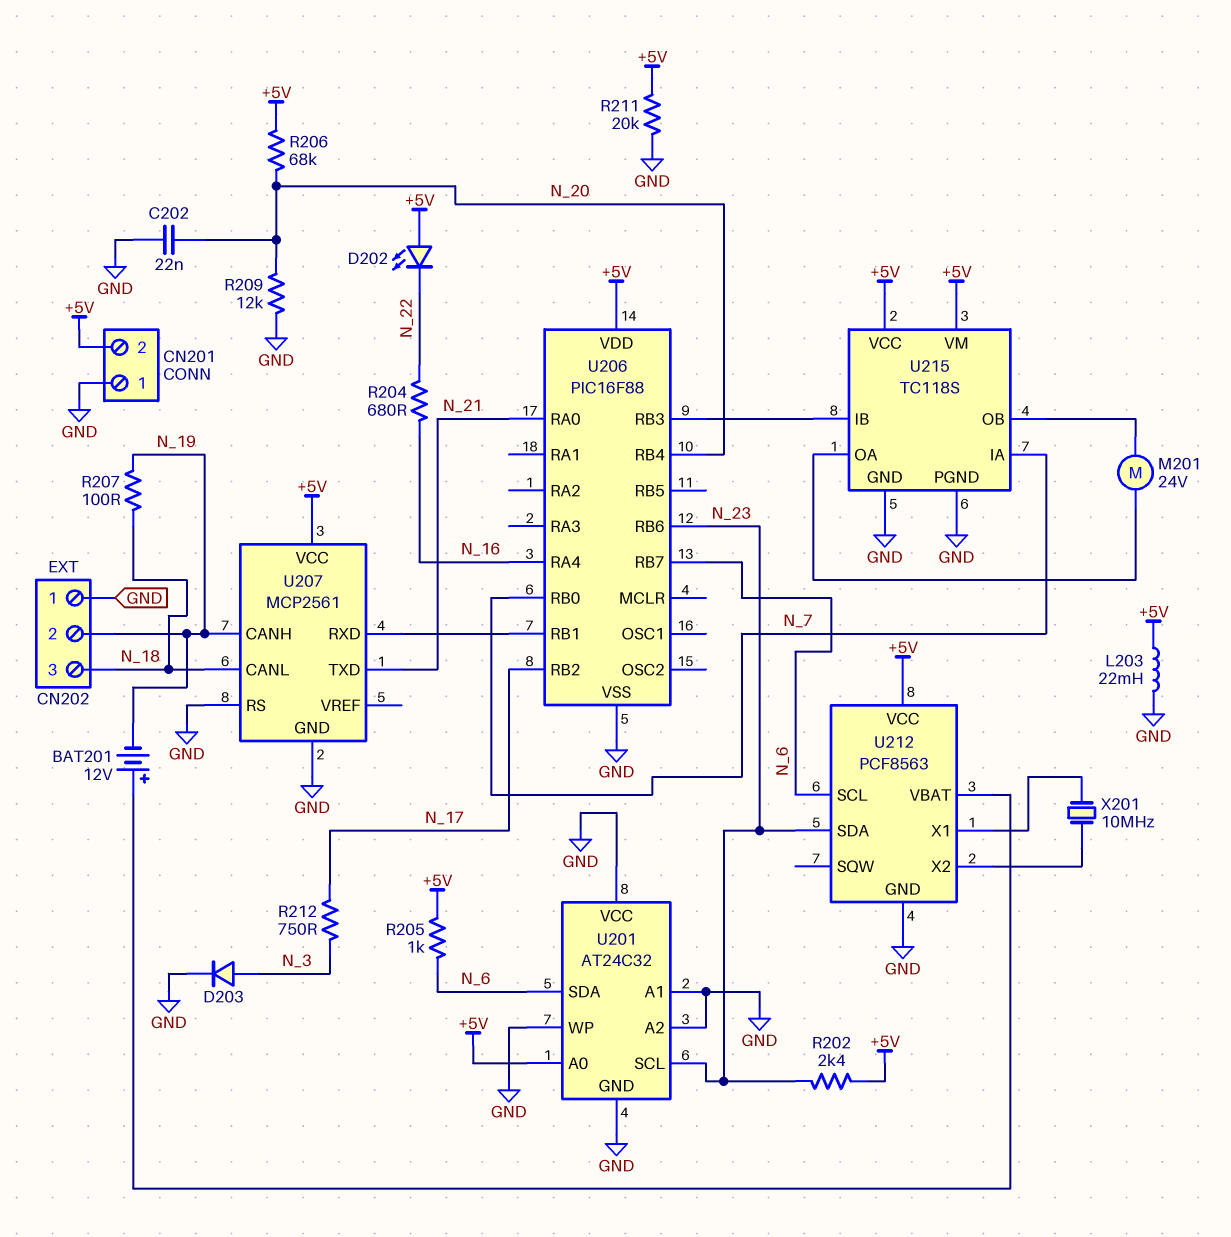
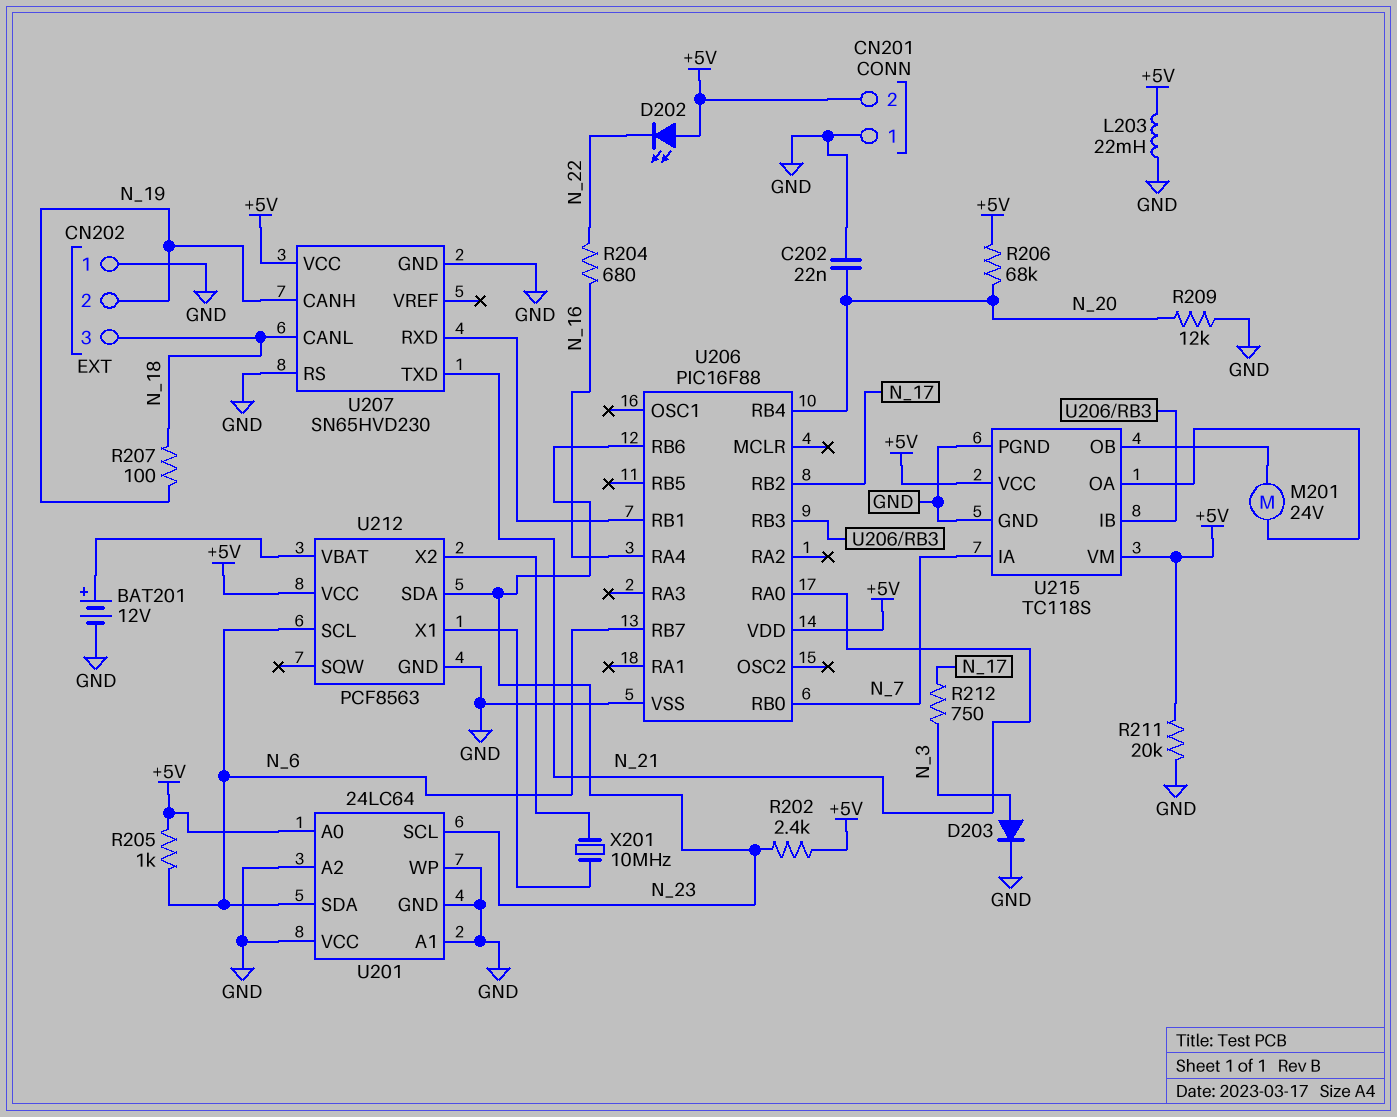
BAT201: 12V (plus U212/VBAT, minus N_19) -> 12V (plus U212/VBAT, minus GND)
U201: AT24C32 -> 24LC64
U207: MCP2561 -> SN65HVD230

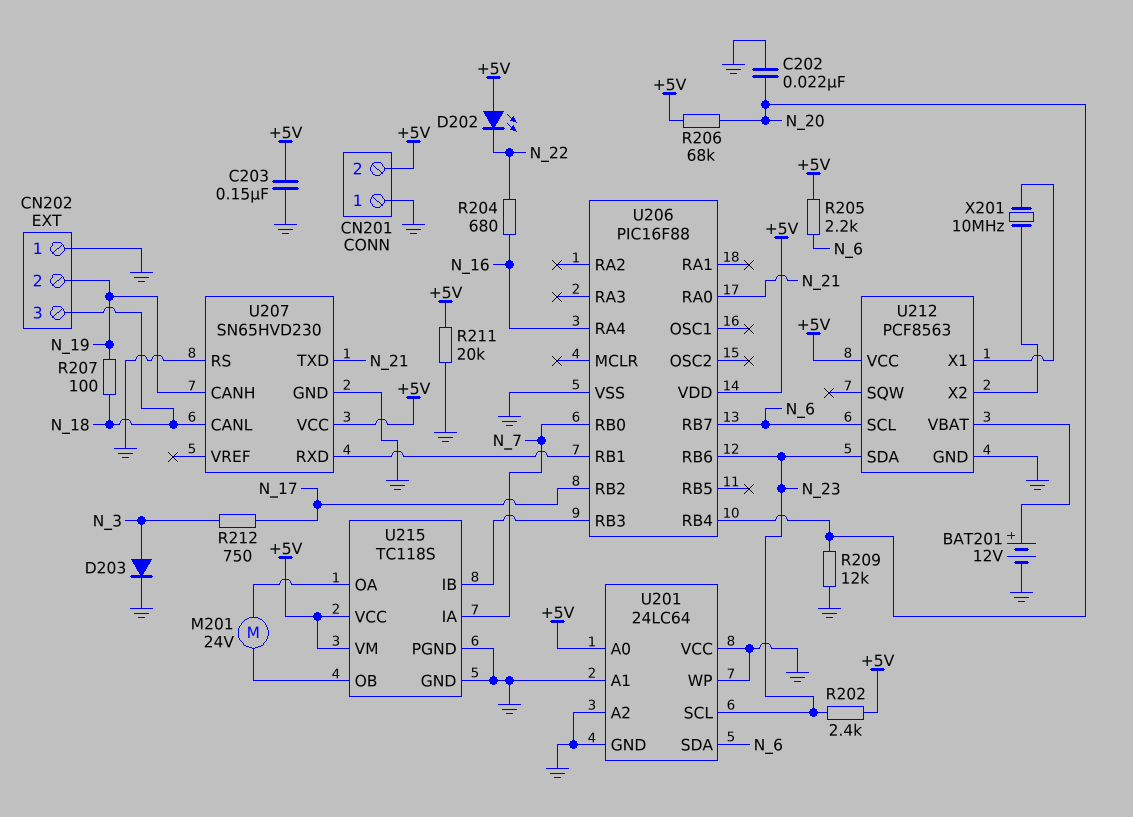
C203: none -> 150nF (+5V, GND)
L203: 22mH (+5V, GND) -> none
R205: 1k (+5V, N_6) -> 2.2k (+5V, N_6)

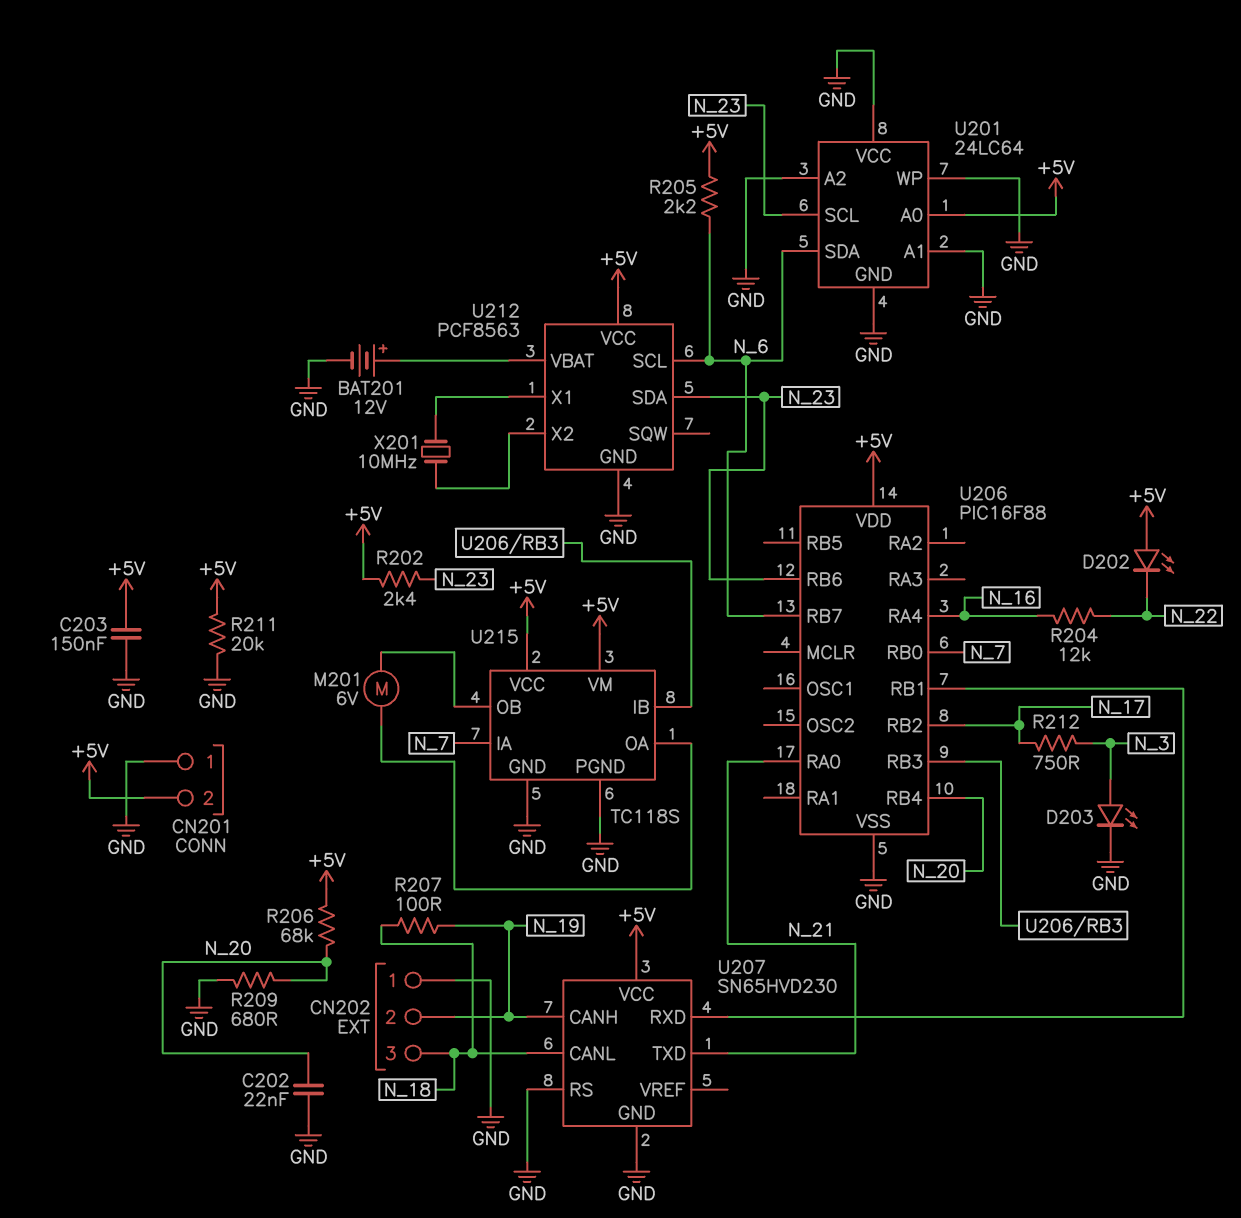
D203: diode (A N_3, K GND) -> LED (A N_3, K GND)
M201: motor 24V (U215/OA, U215/OB) -> motor 6V (U215/OA, U215/OB)
R204: 680 (N_16, N_22) -> 12k (N_16, N_22)
R209: 12k (GND, N_20) -> 680 (GND, N_20)

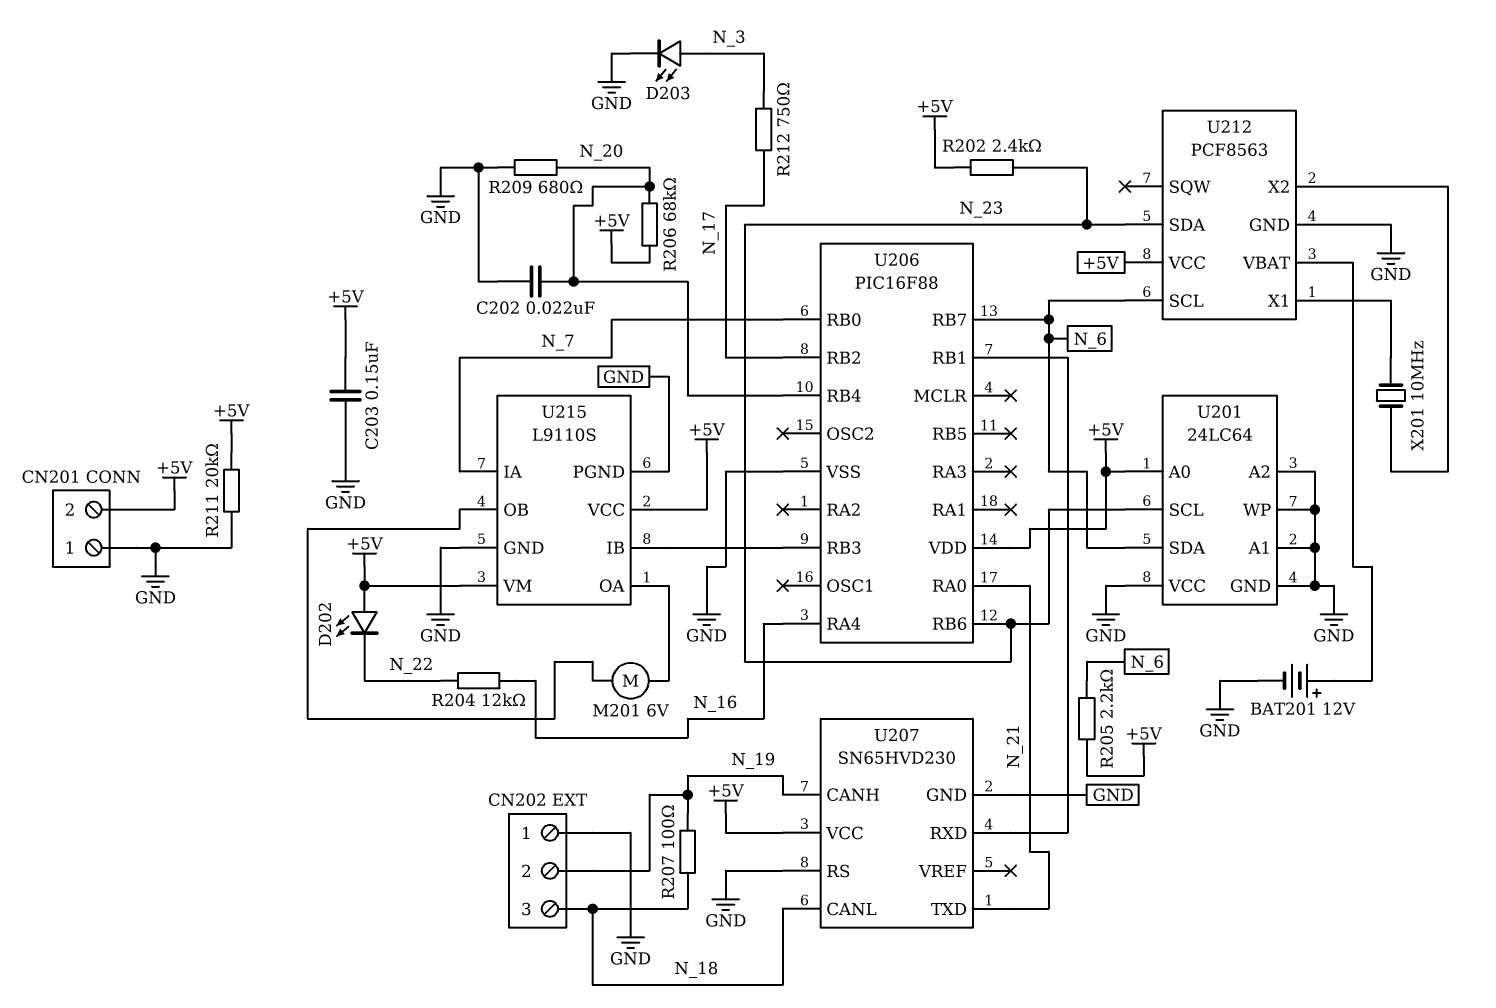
U215: TC118S -> L9110S

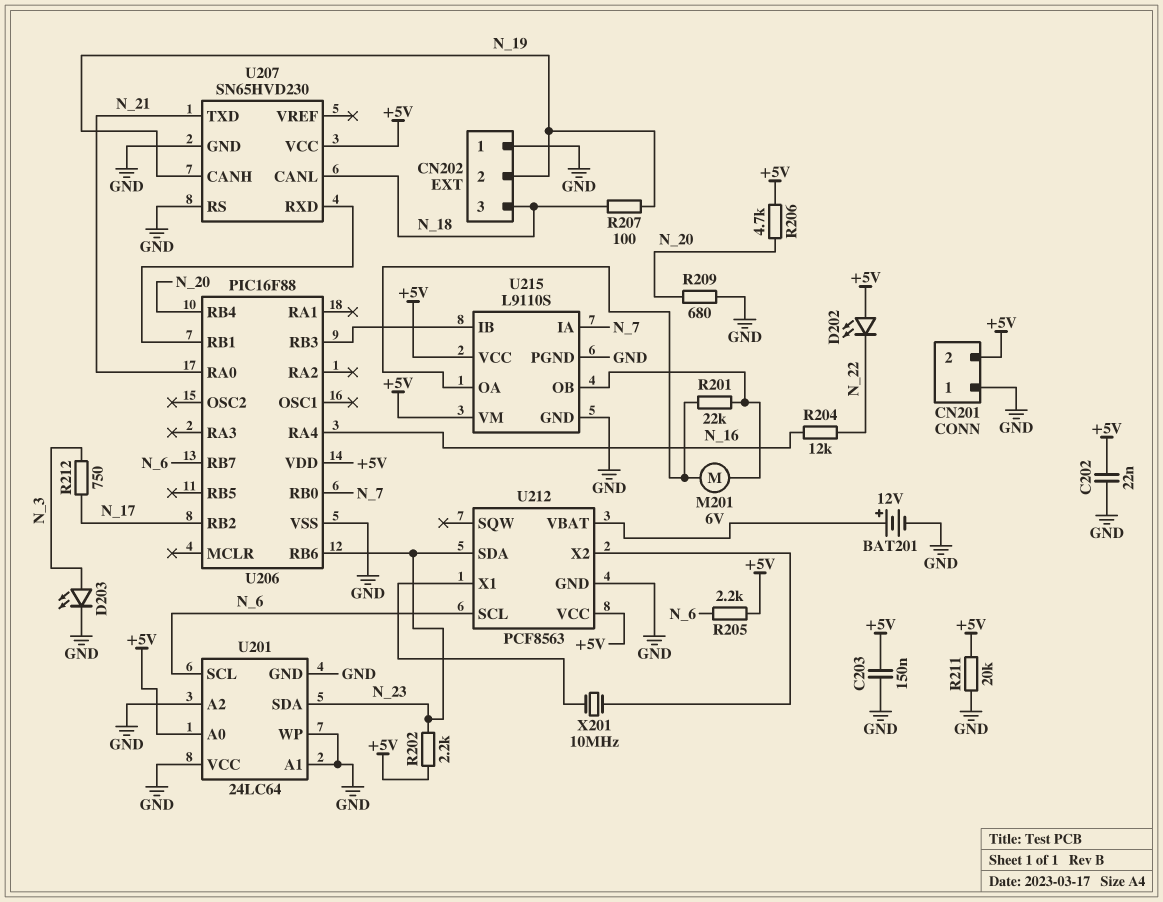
C202: 22nF (GND, N_20) -> 22nF (+5V, GND)
R201: none -> 22k (U215/OA, U215/OB)
R202: 2.4k (+5V, N_23) -> 2.2k (+5V, N_23)
R206: 68k (+5V, N_20) -> 4.7k (+5V, N_20)
U201 pin SCL: N_23 -> N_6
U201 pin SDA: N_6 -> N_23

